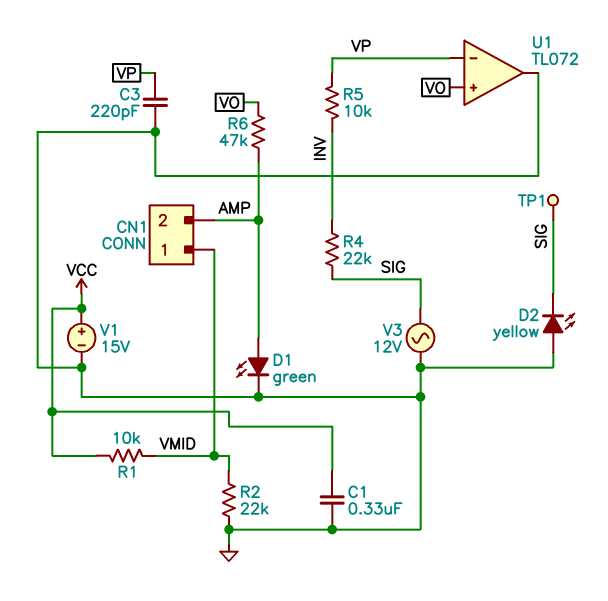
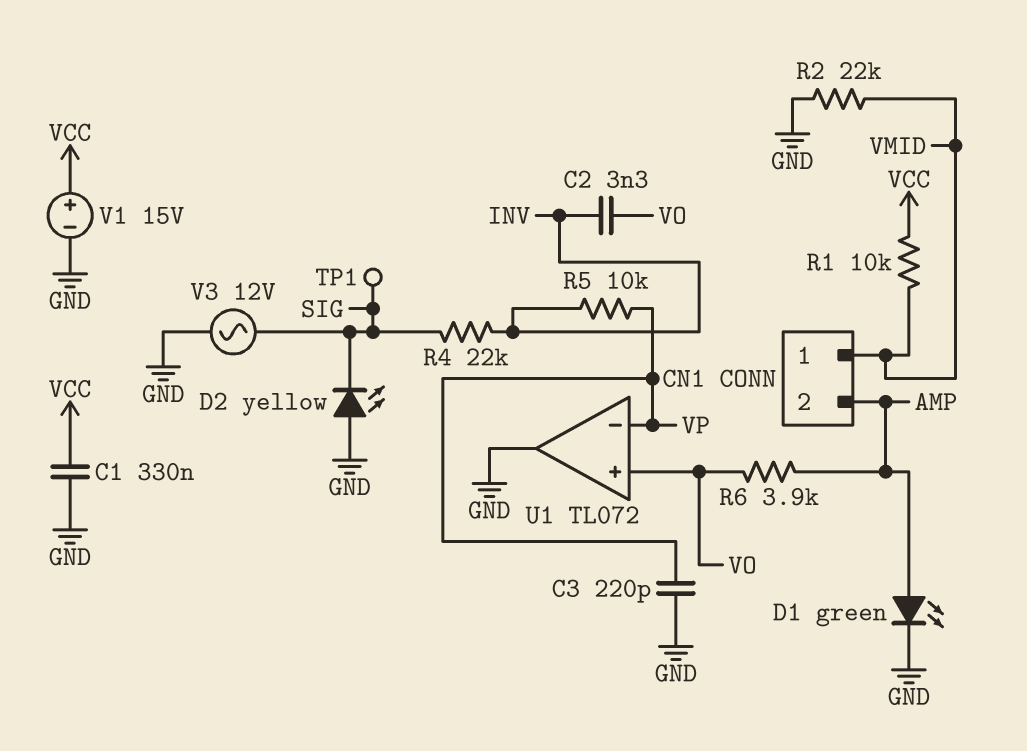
C2: none -> 3.3nF (INV, VO)
R6: 47k (AMP, VO) -> 3.9k (AMP, VO)

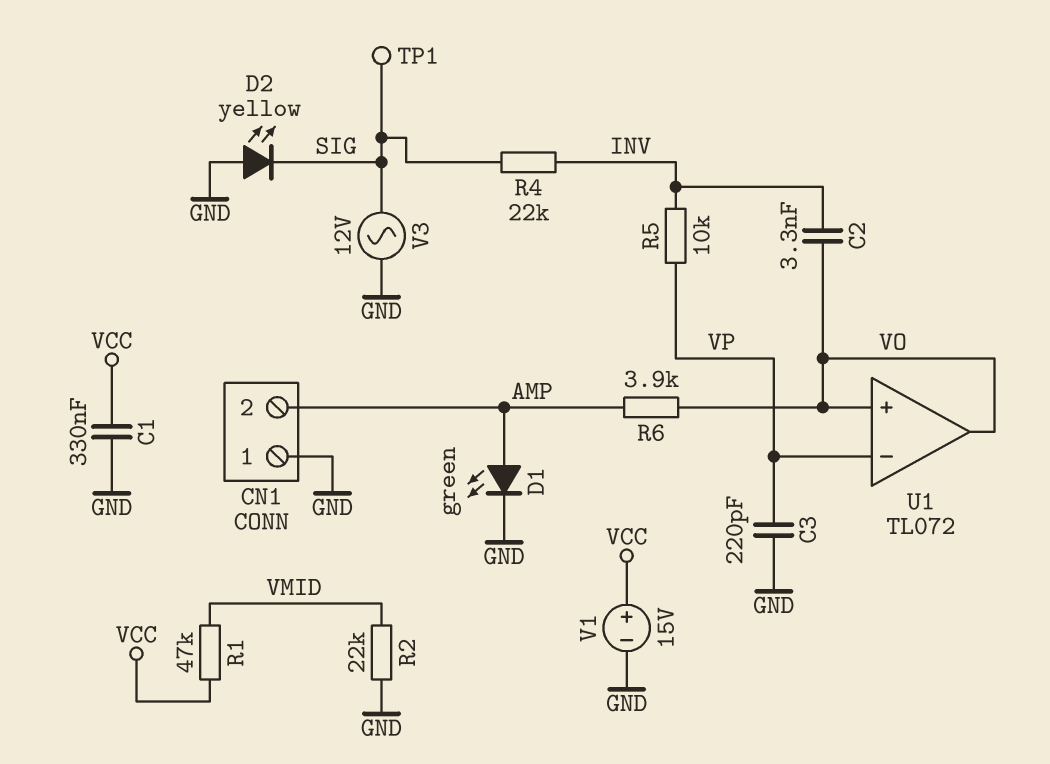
CN1 pin 1: VMID -> GND
R1: 10k (VCC, VMID) -> 47k (VCC, VMID)
U1 pin out: GND -> VO

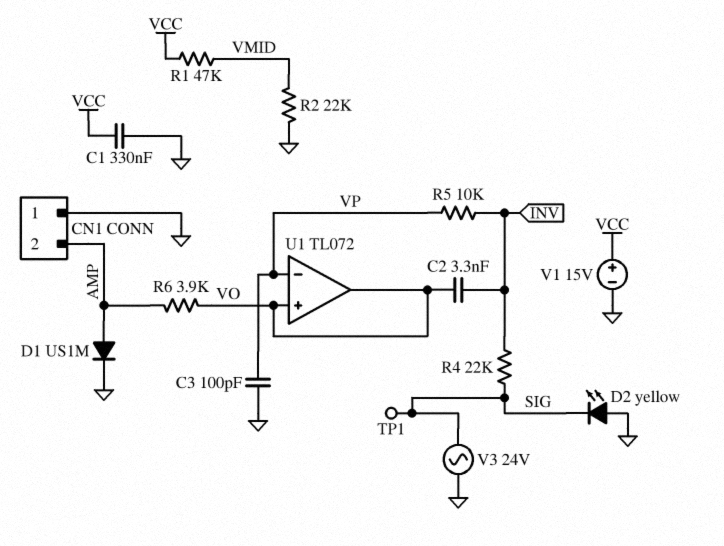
C3: 220pF (GND, VP) -> 100pF (GND, VP)
D1: LED green (A AMP, K GND) -> diode US1M (A AMP, K GND)
V3: AC 12V (GND, SIG) -> AC 24V (GND, SIG)

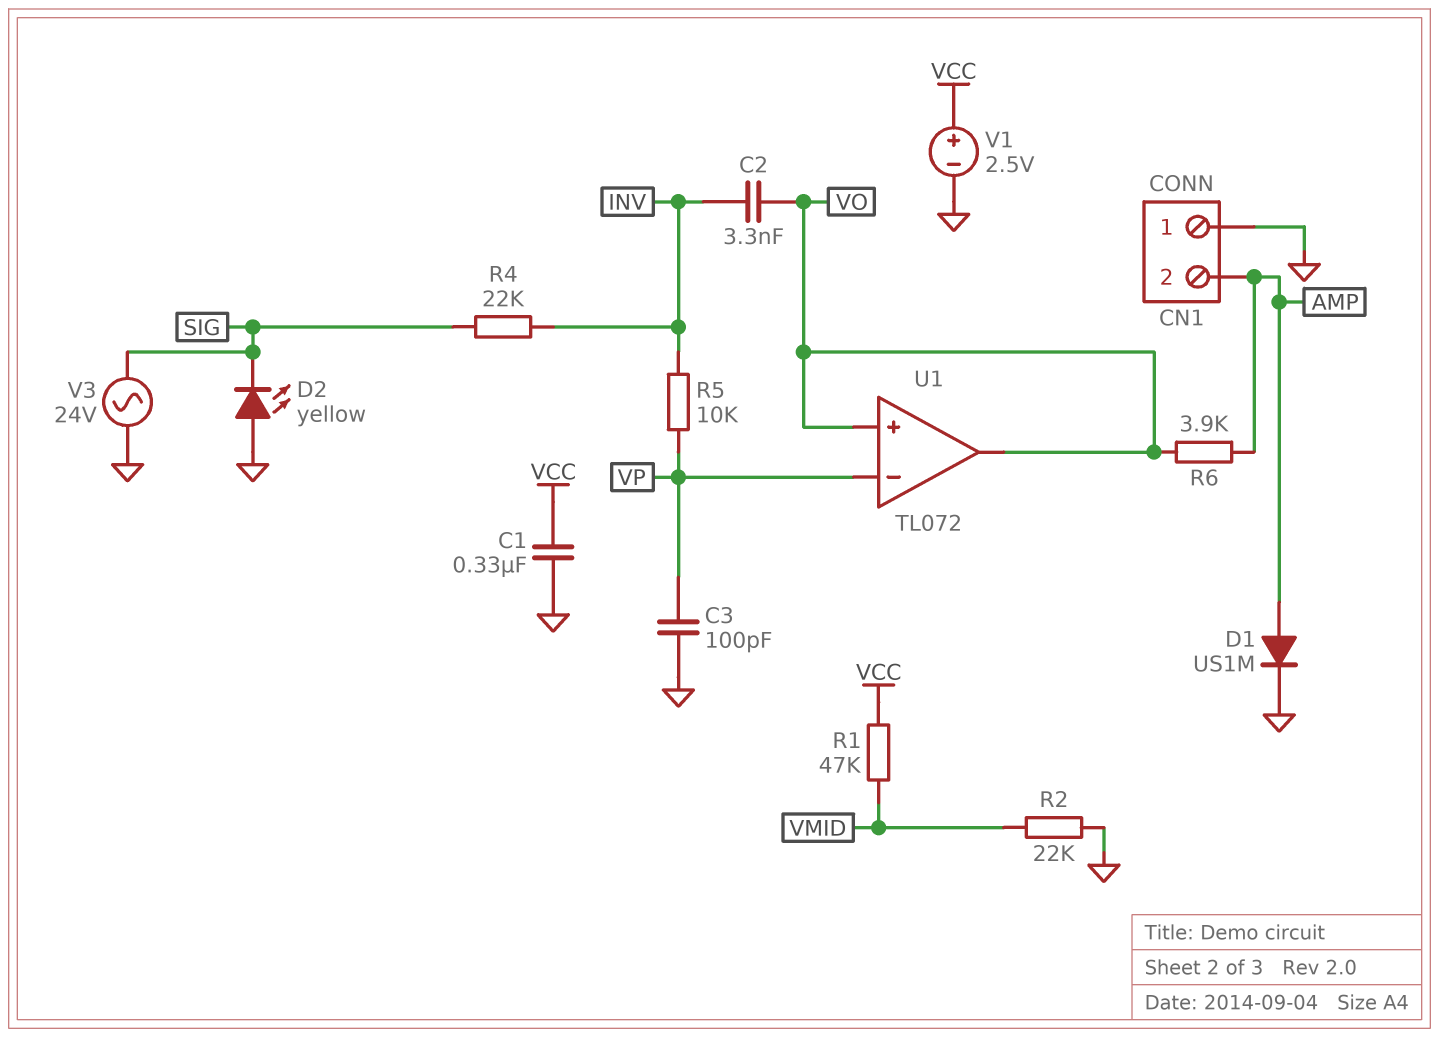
TP1: test point (SIG) -> none
V1: 15V (plus VCC, minus GND) -> 2.5V (plus VCC, minus GND)

